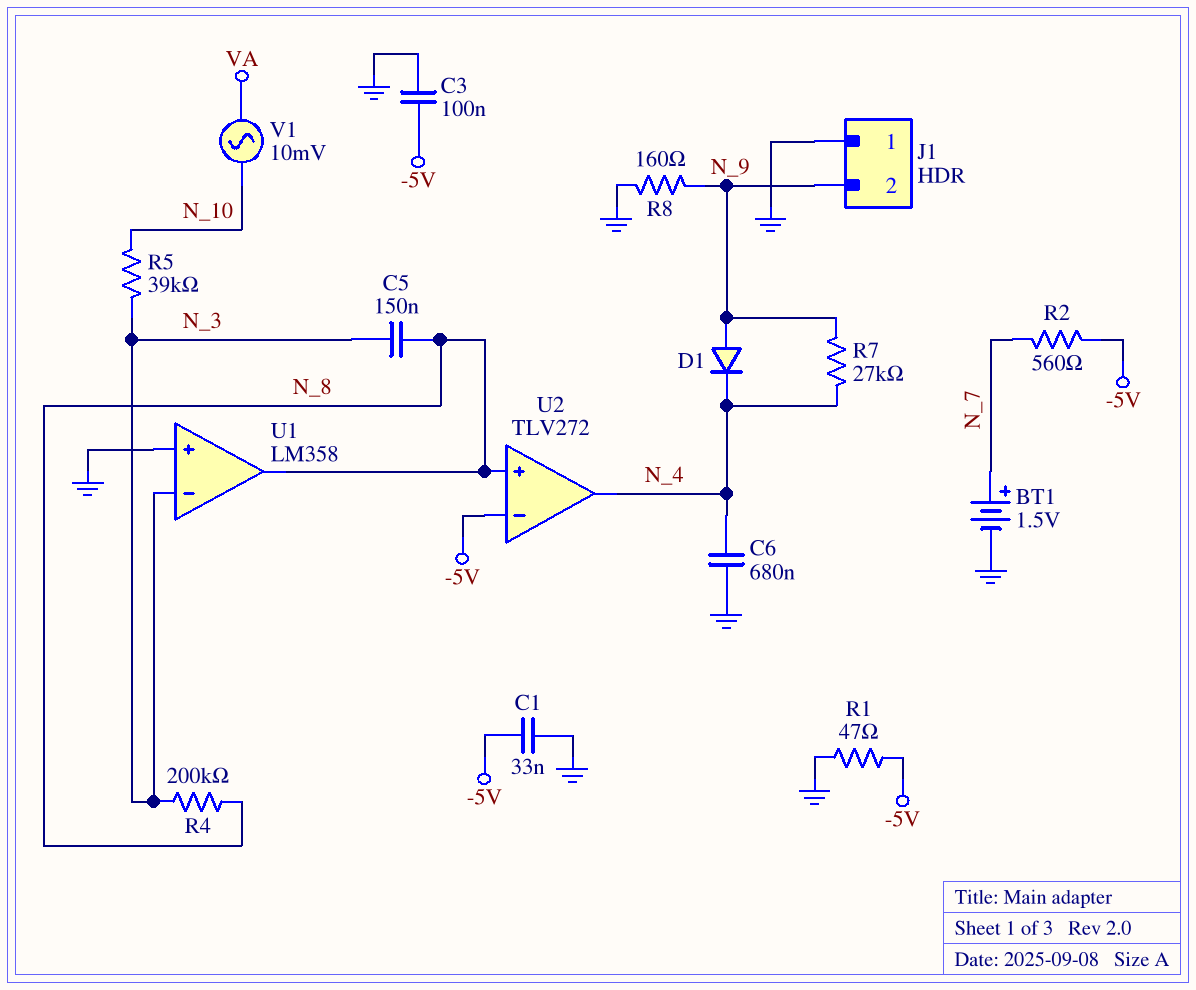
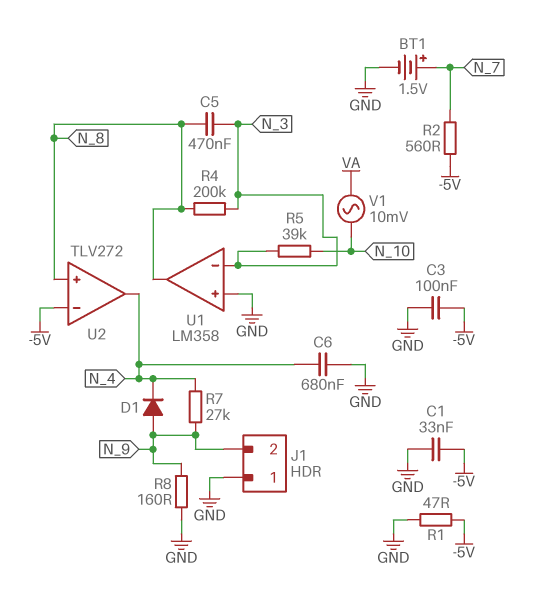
C5: 150nF (N_3, N_8) -> 470nF (N_3, N_8)

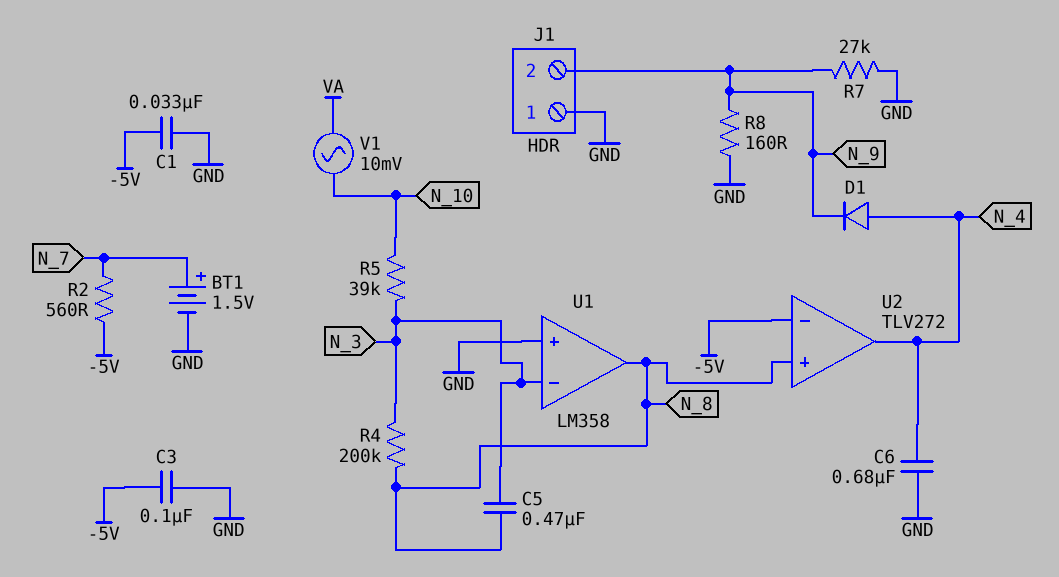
D1: diode (A N_9, K N_4) -> diode (A N_4, K N_9)
R1: 47 (-5V, GND) -> none
R7: 27k (N_4, N_9) -> 27k (GND, N_9)

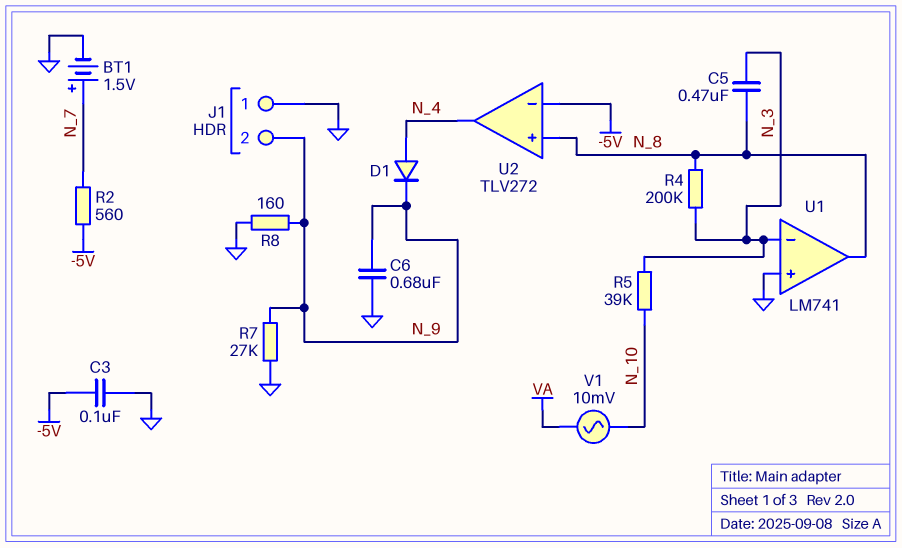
C1: 33nF (-5V, GND) -> none
C6: 680nF (GND, N_4) -> 680nF (GND, N_9)
U1: LM358 -> LM741

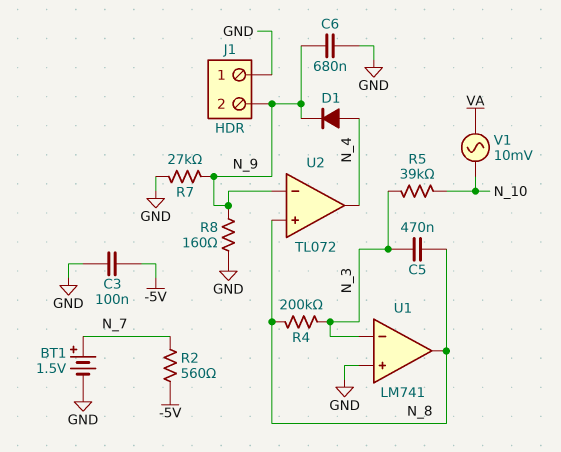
U2: TLV272 -> TL072
U2 pin in-: -5V -> N_9

